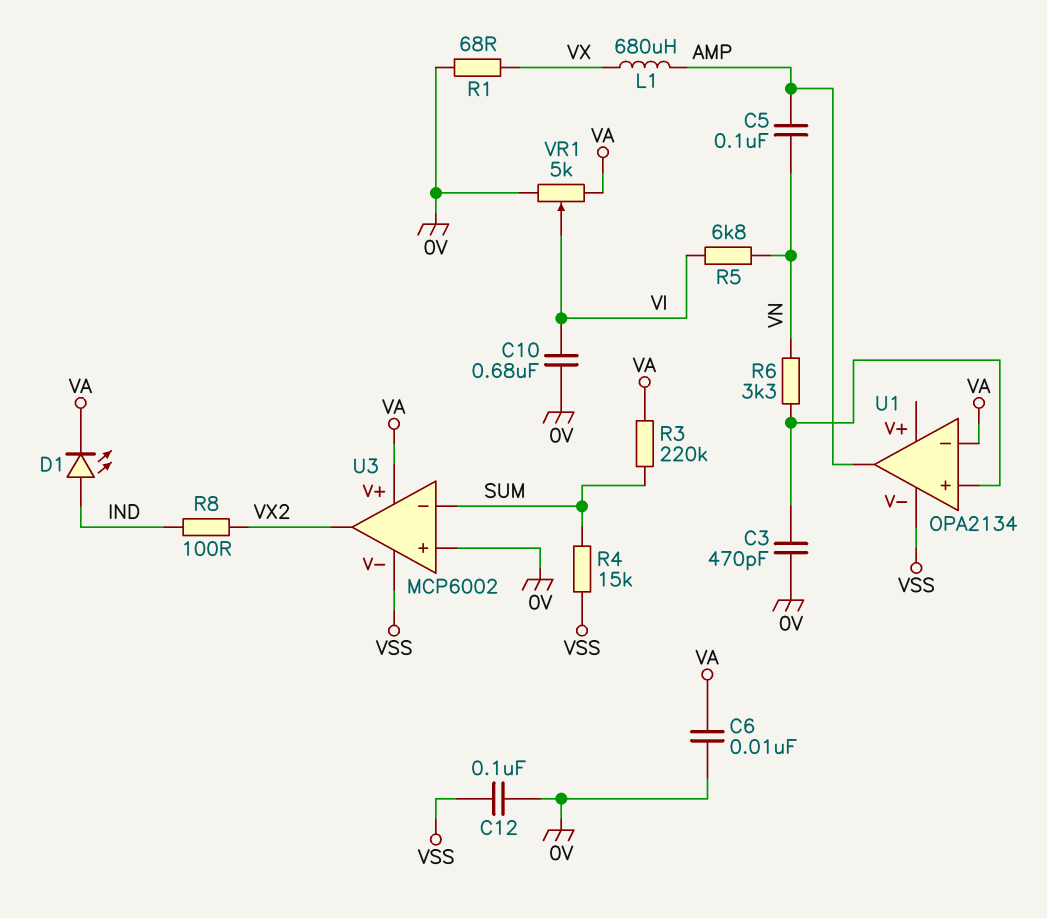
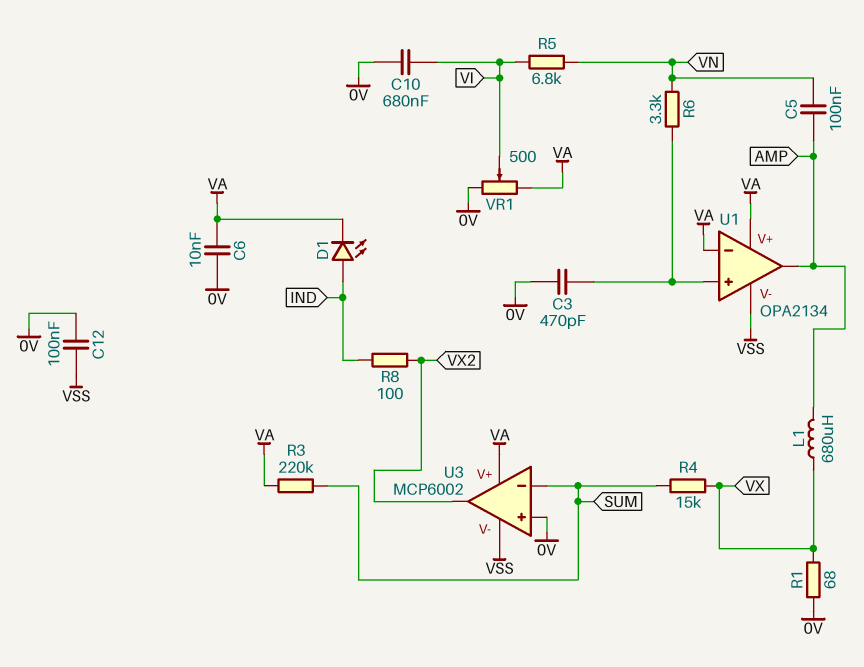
R4: 15k (SUM, VSS) -> 15k (SUM, VX)
U1 pin V+: none -> VA
VR1: 5k (0V, VA, wiper VI) -> 500 (0V, VA, wiper VI)

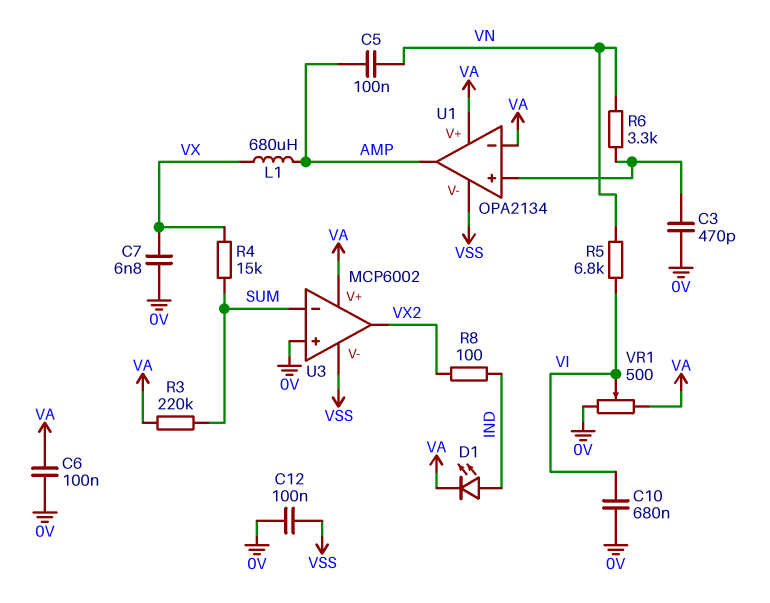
C6: 10nF (0V, VA) -> 100nF (0V, VA)
C7: none -> 6.8nF (0V, VX)
R1: 68 (0V, VX) -> none

